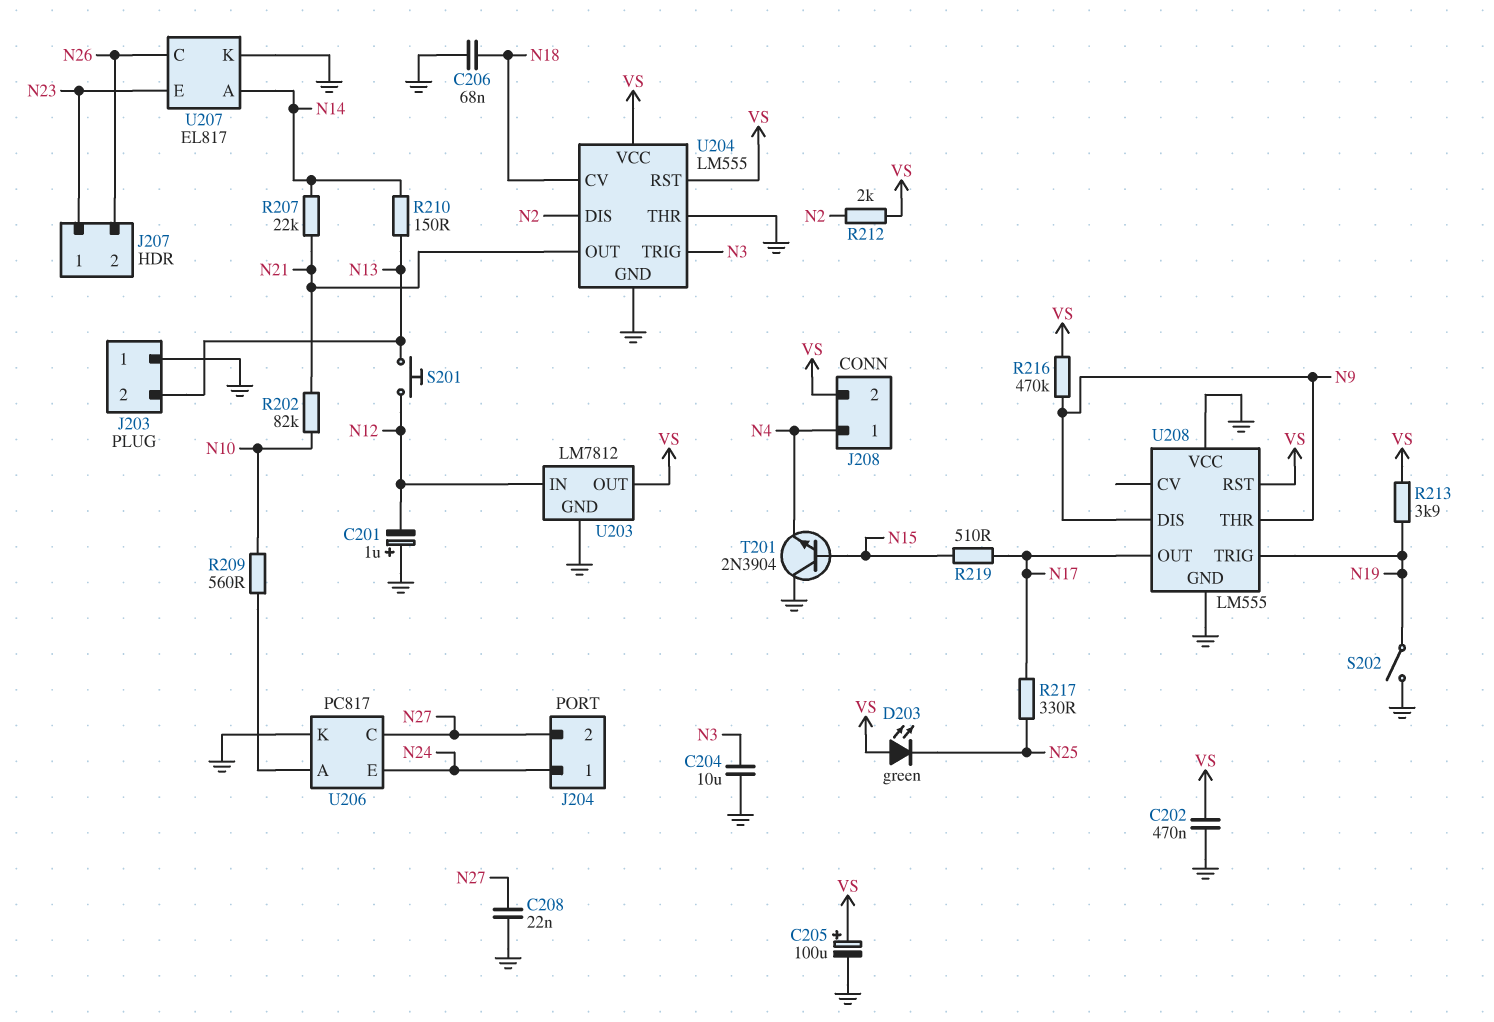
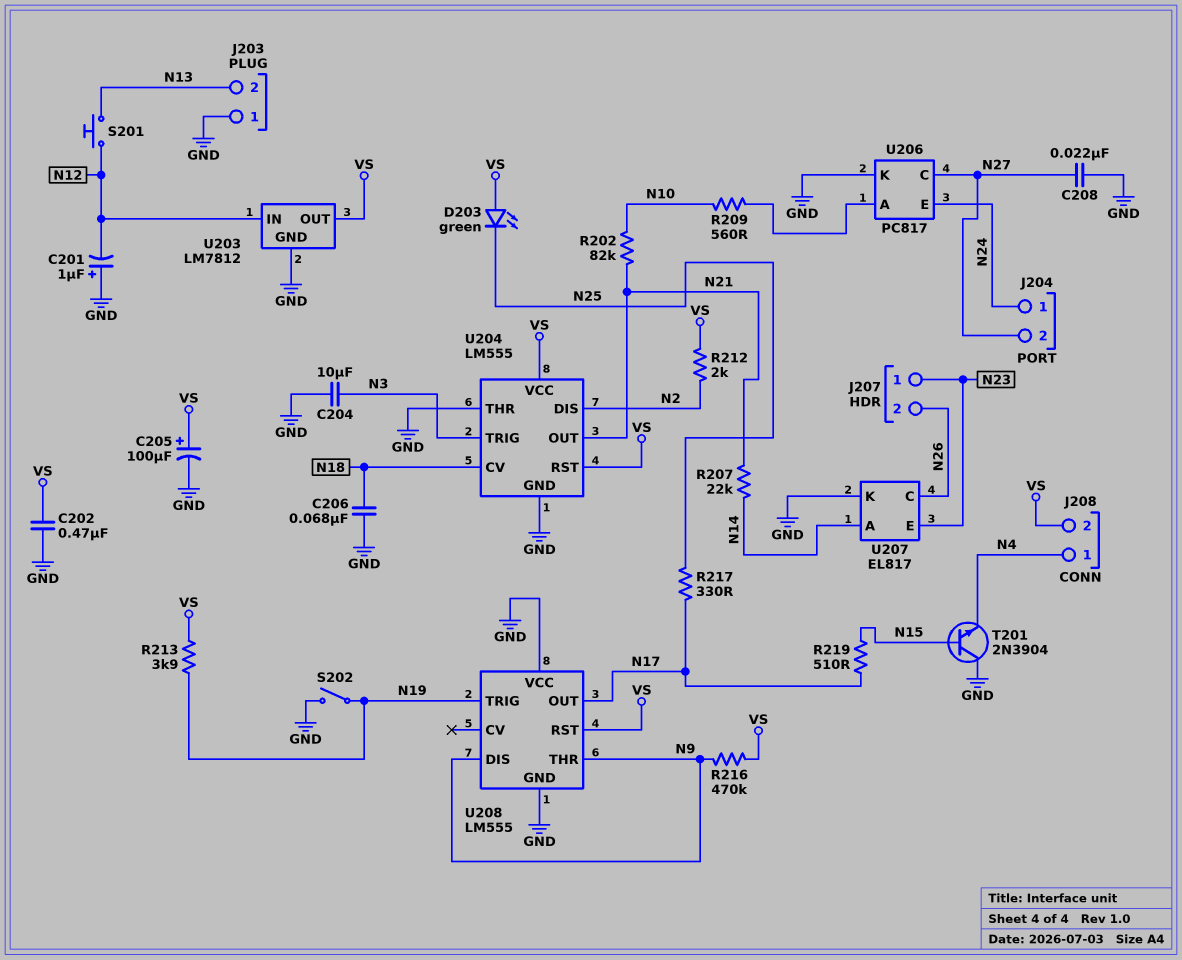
R210: 150 (N13, N14) -> none

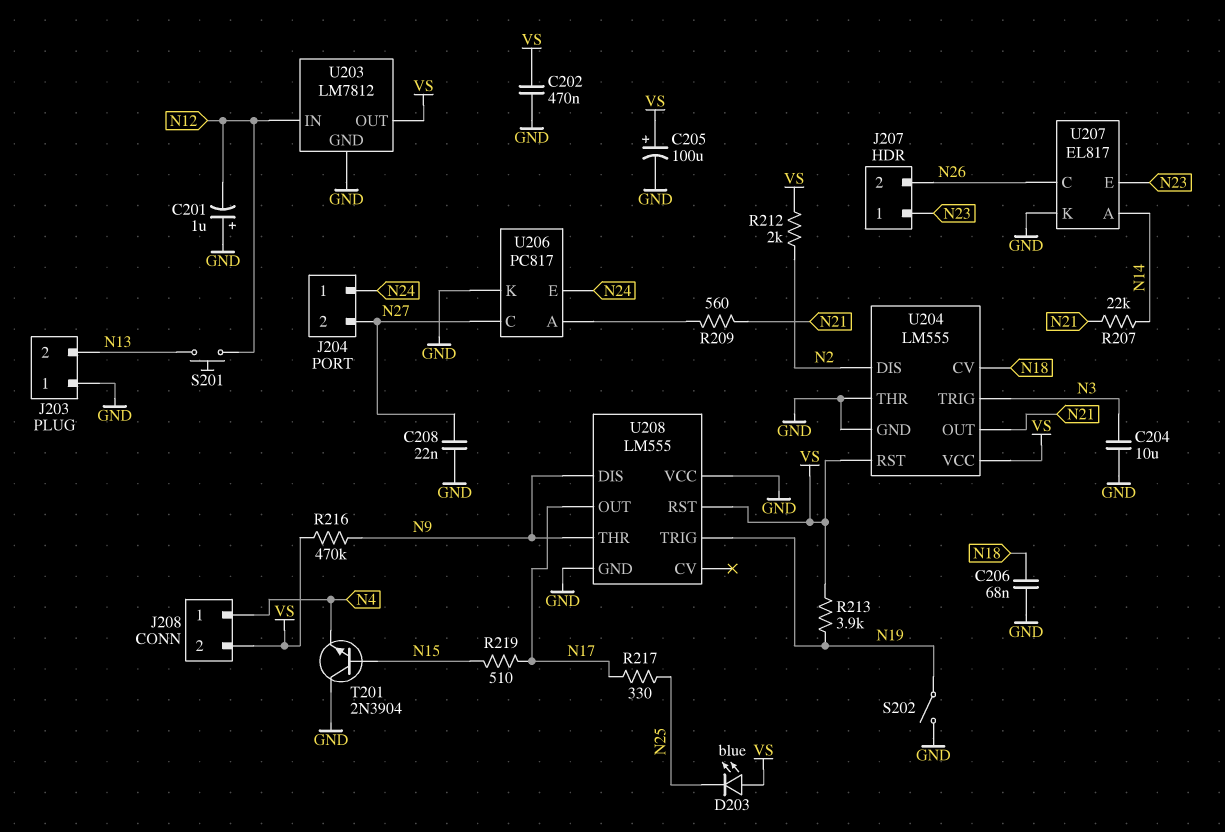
D203: LED green (A VS, K N25) -> LED blue (A VS, K N25)
R202: 82k (N10, N21) -> none
R209: 560 (N10, U206/A) -> 560 (N21, U206/A)

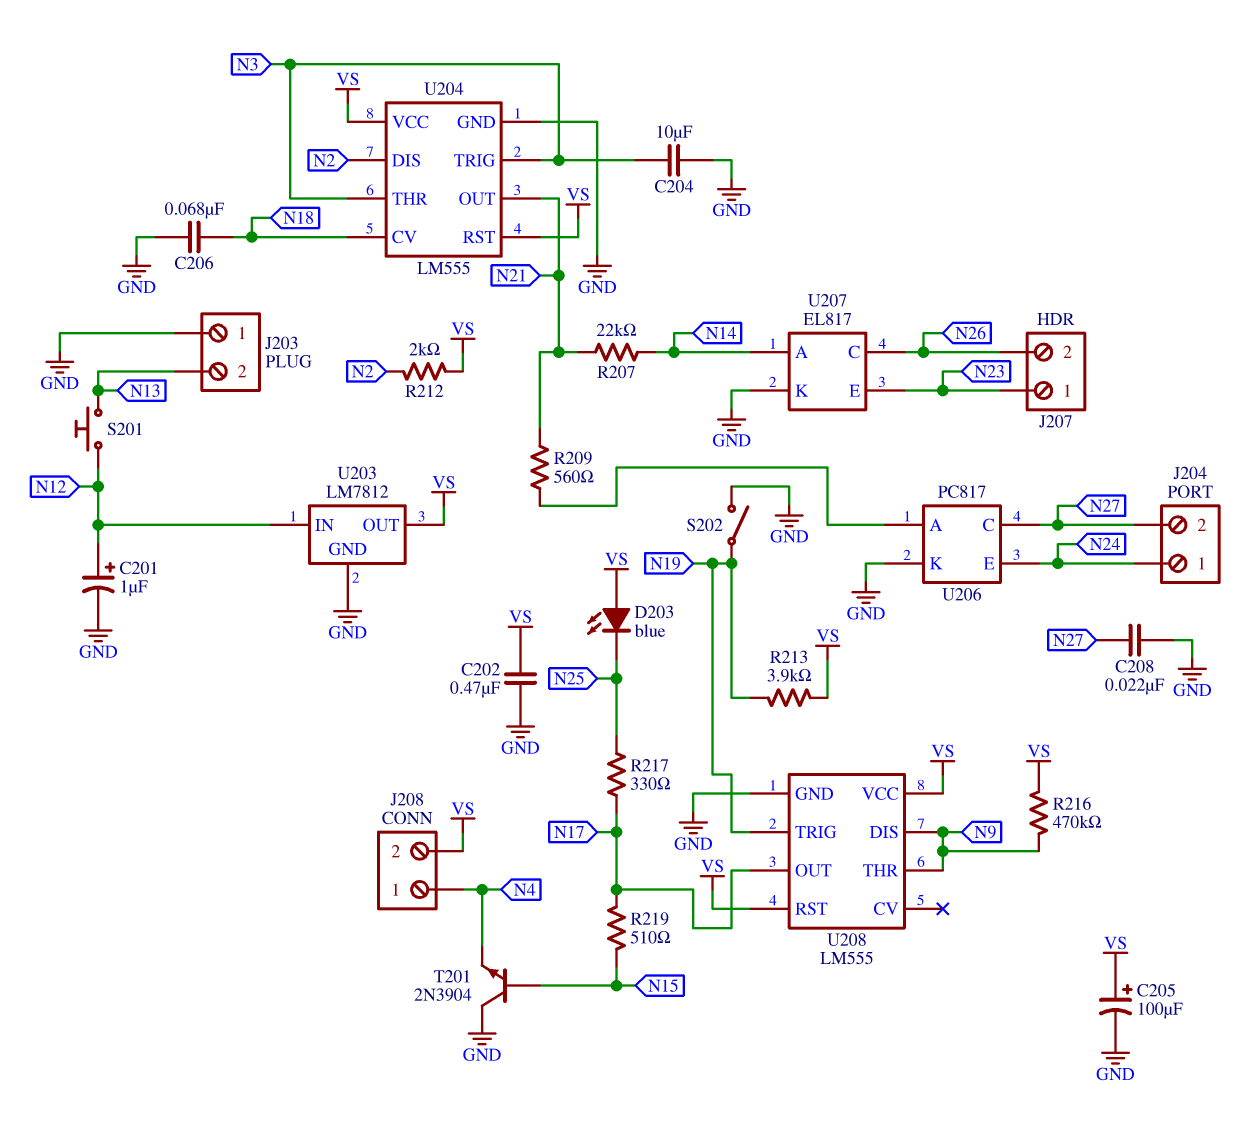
C201: 1uF (plus GND, minus N12) -> 1uF (plus N12, minus GND)
U204 pin THR: GND -> N3
U208 pin VCC: GND -> VS

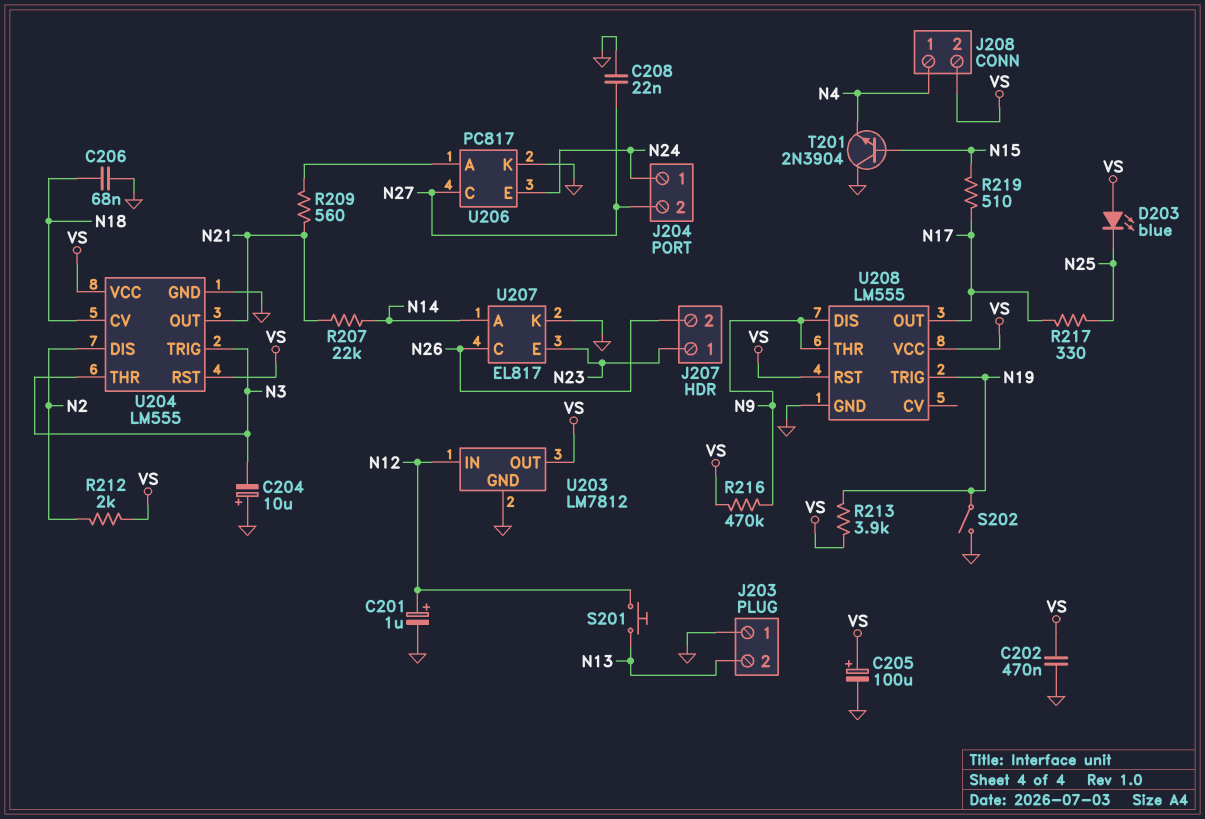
C204: 10uF (GND, N3) -> 10uF (plus GND, minus N3)

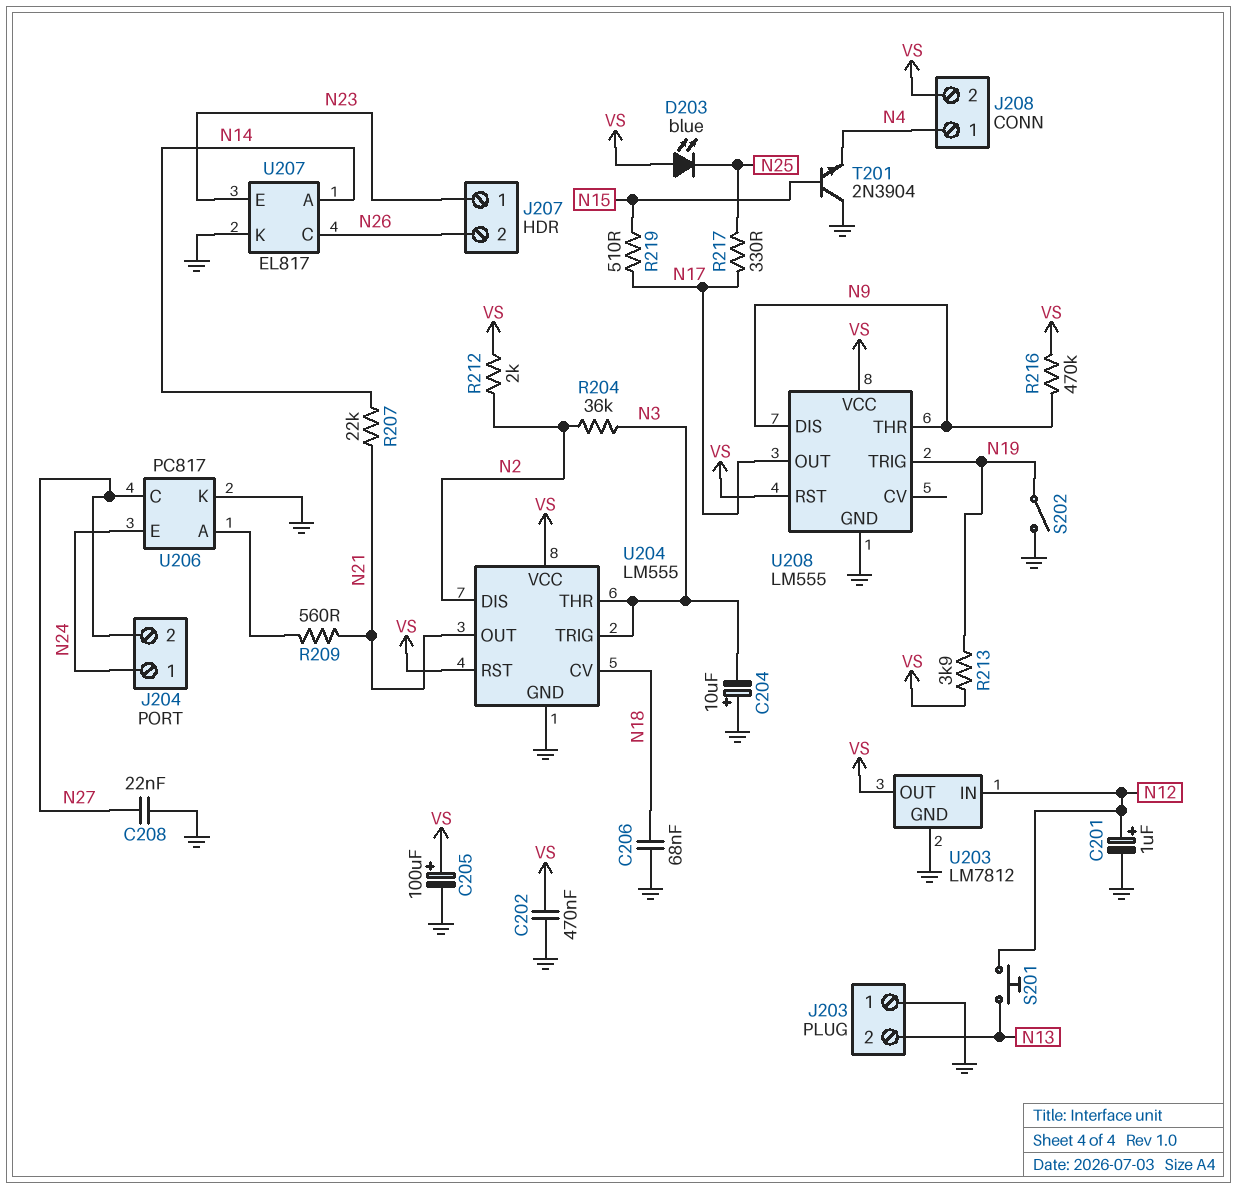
R204: none -> 36k (N2, N3)

